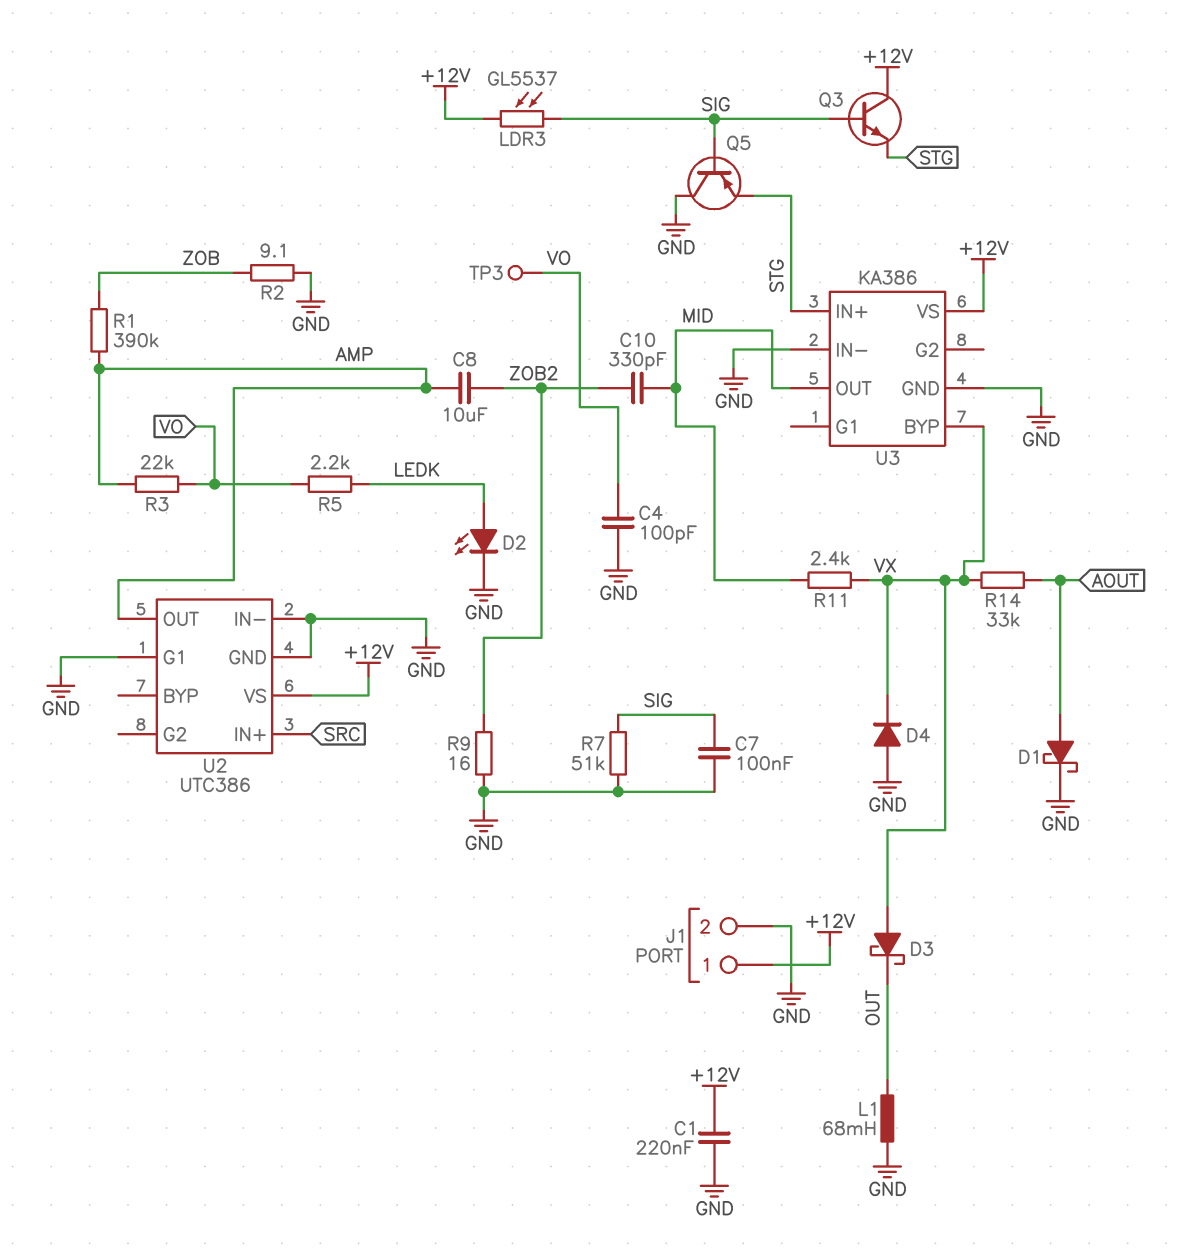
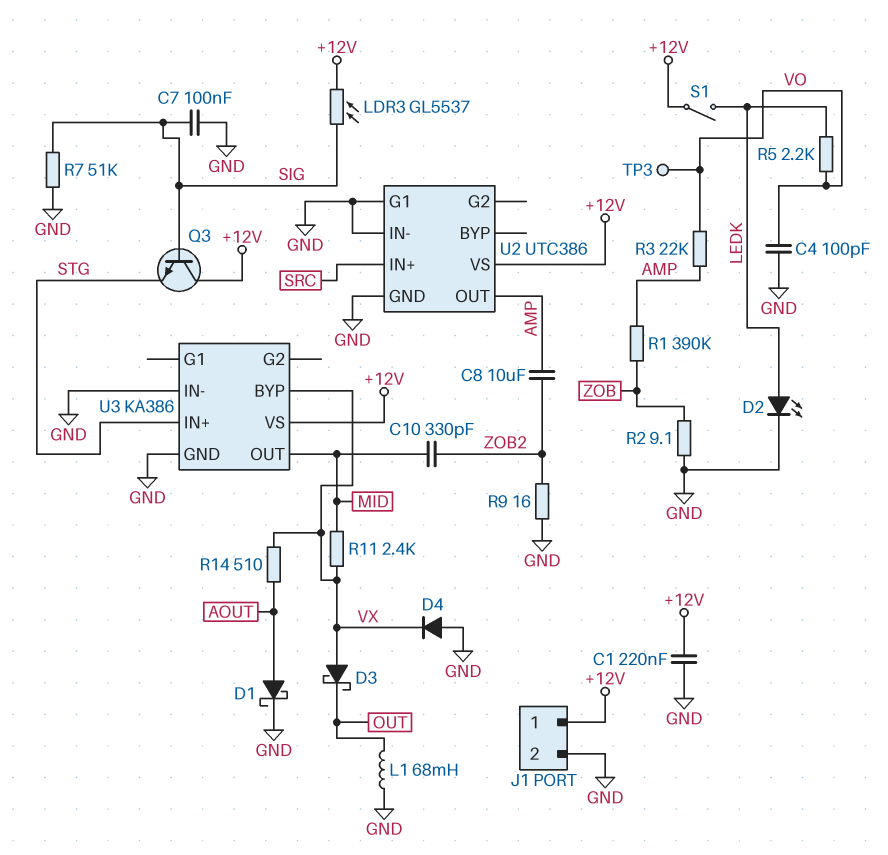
Q5: PNP (B SIG, C GND, E STG) -> none
R14: 33k (AOUT, VX) -> 510 (AOUT, VX)
S1: none -> switch (+12V, LEDK)

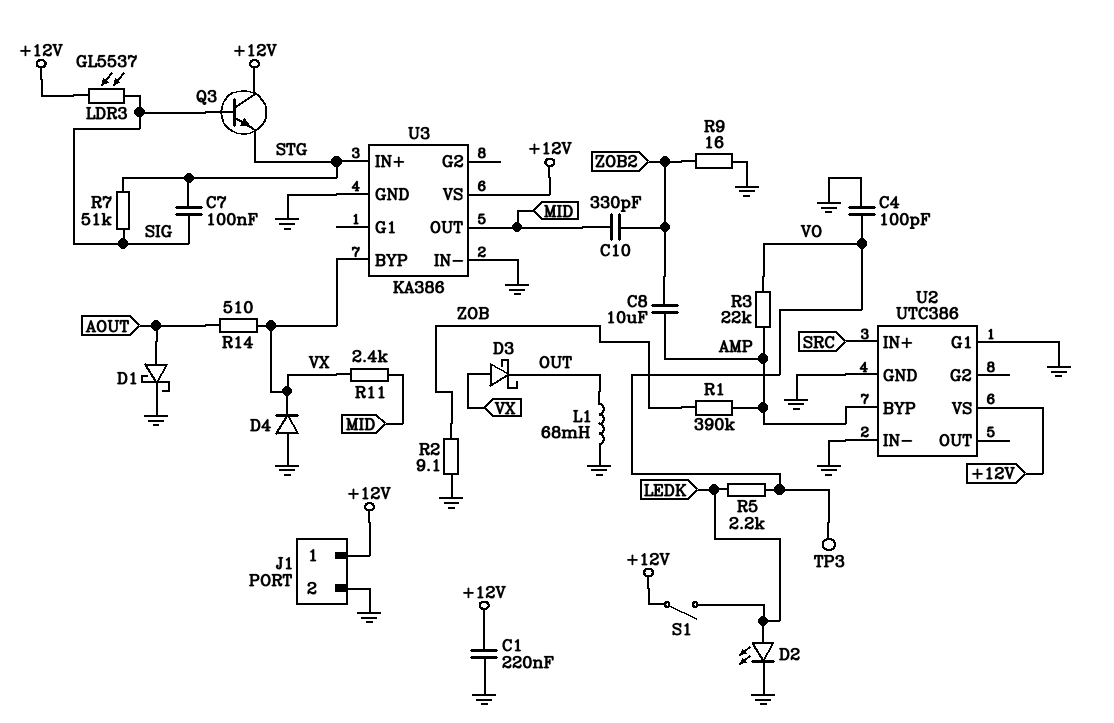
C7: 100nF (GND, SIG) -> 100nF (SIG, STG)
R7: 51k (GND, SIG) -> 51k (SIG, STG)
U2 pin BYP: none -> AMP
U2 pin OUT: AMP -> none

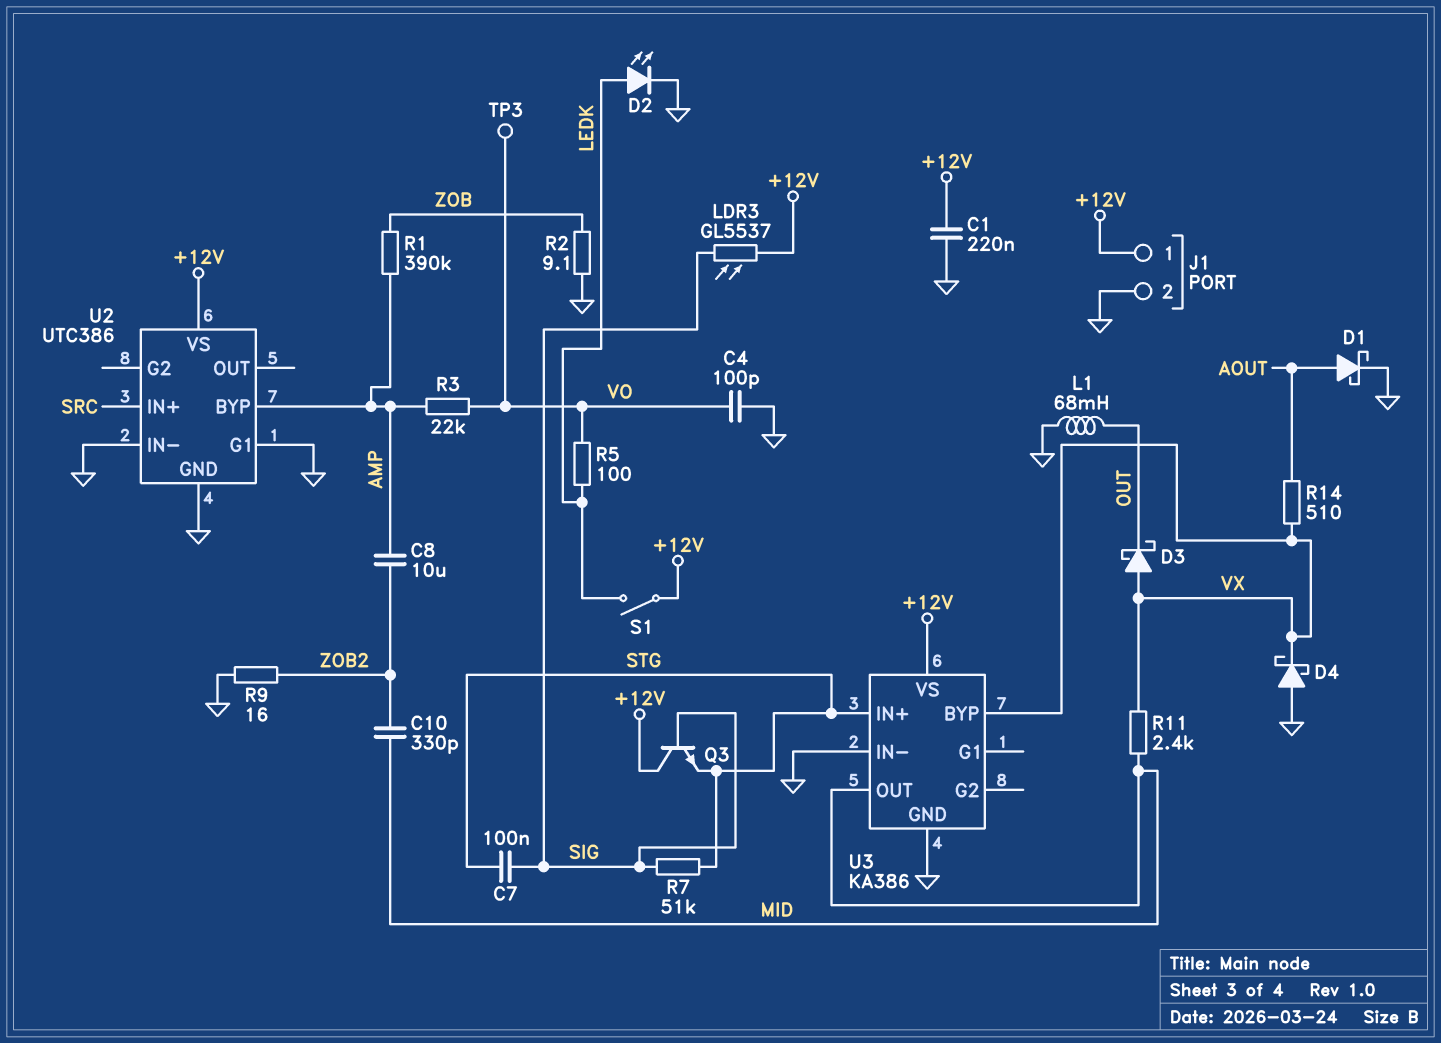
D4: diode (A GND, K VX) -> schottky (A GND, K VX)
R5: 2.2k (LEDK, VO) -> 100 (LEDK, VO)

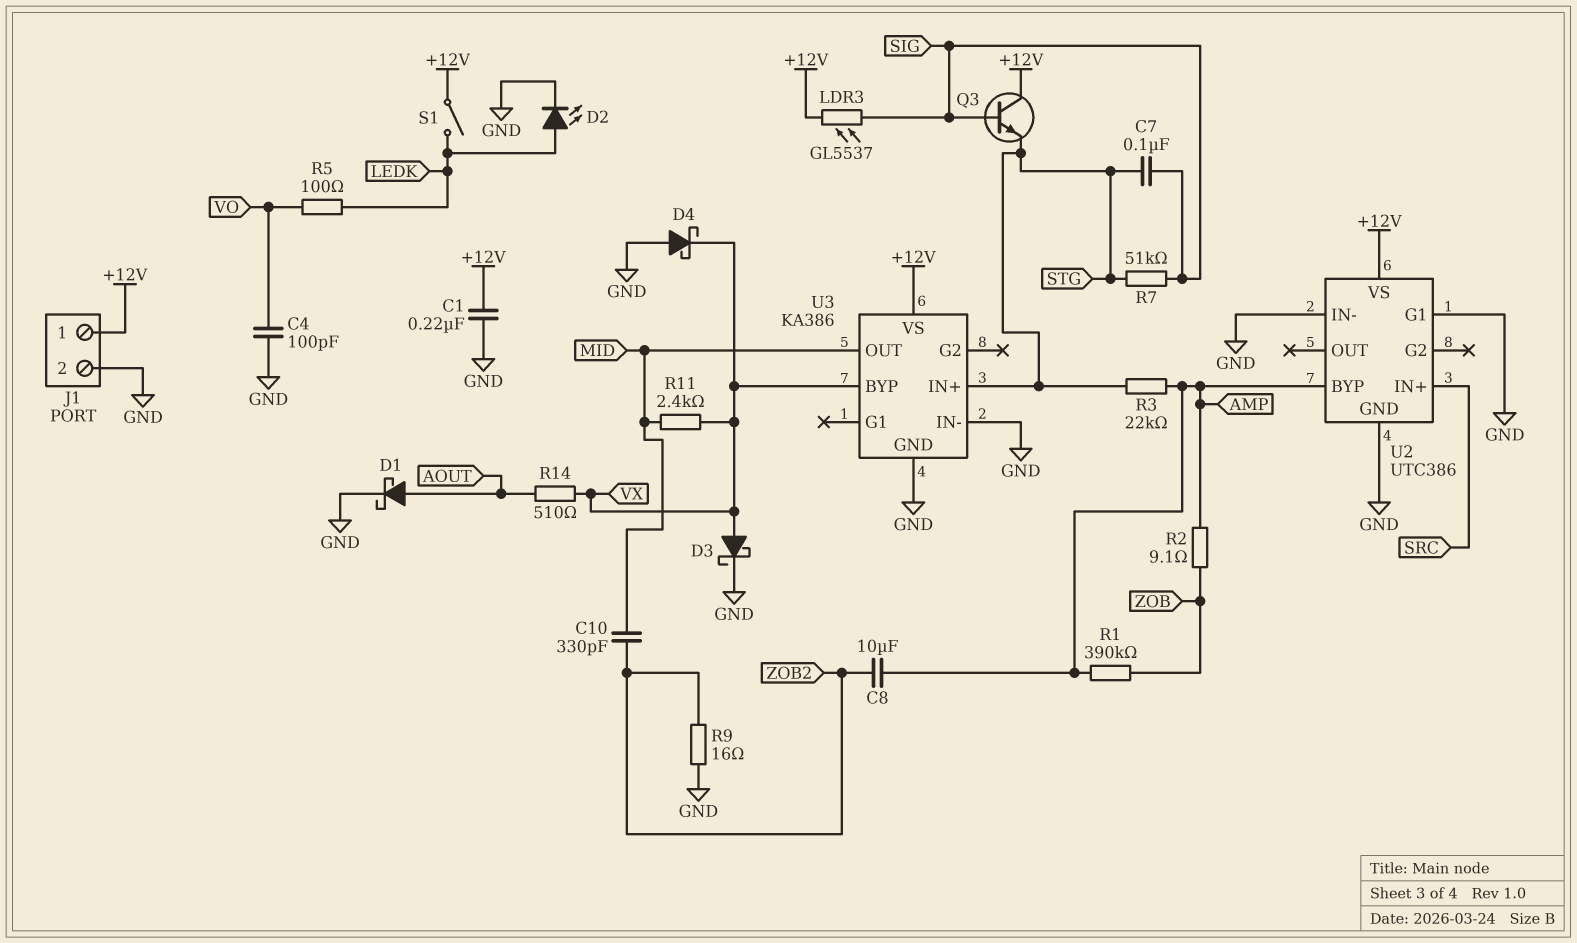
D3: schottky (A VX, K OUT) -> schottky (A VX, K GND)
L1: 68mH (GND, OUT) -> none
R2: 9.1 (GND, ZOB) -> 9.1 (AMP, ZOB)
R3: 22k (AMP, VO) -> 22k (AMP, STG)
TP3: test point (VO) -> none

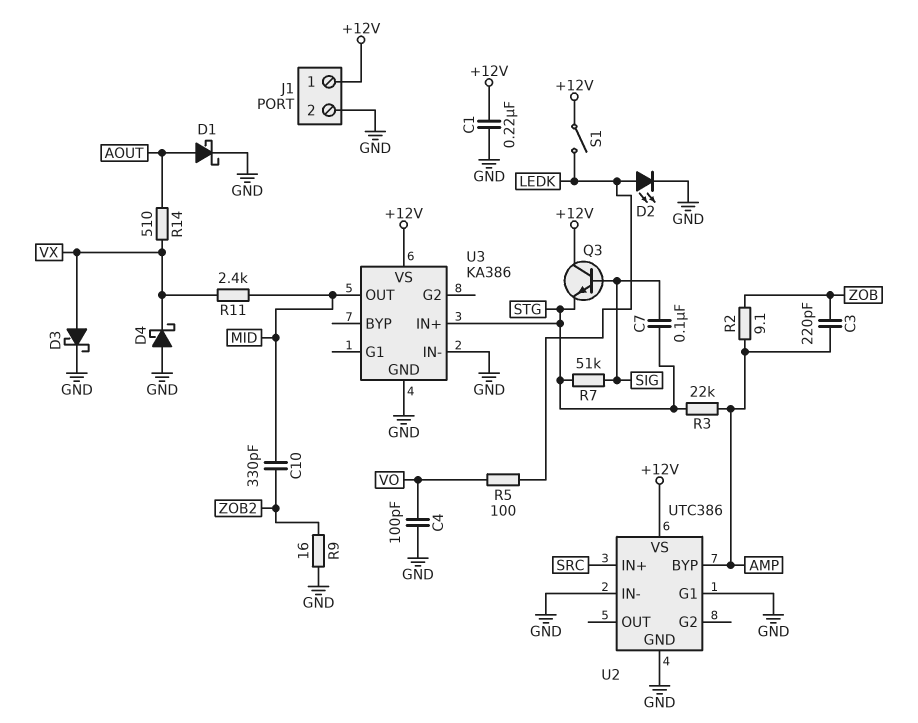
C3: none -> 220pF (AMP, ZOB)
C8: 10uF (AMP, ZOB2) -> none
LDR3: GL5537 (+12V, SIG) -> none
R1: 390k (AMP, ZOB) -> none
U3 pin BYP: VX -> none

